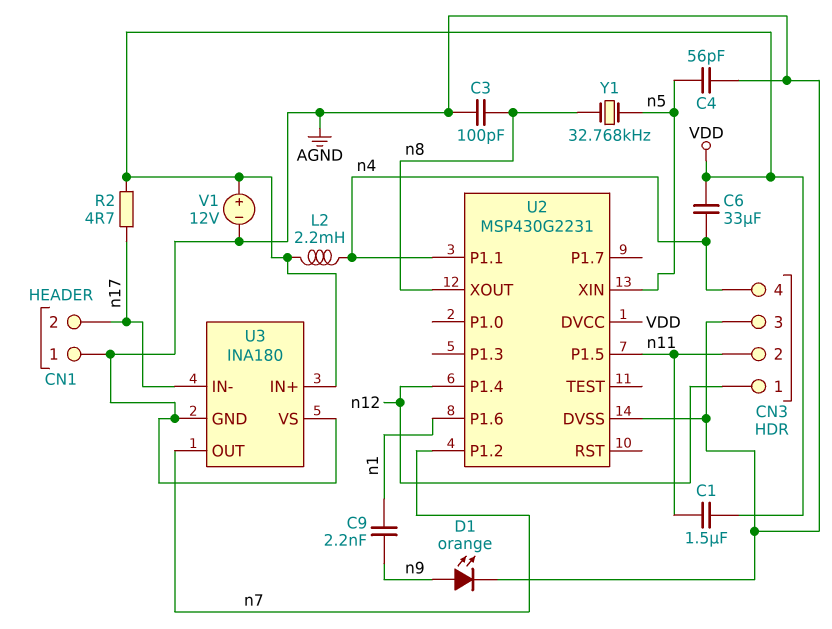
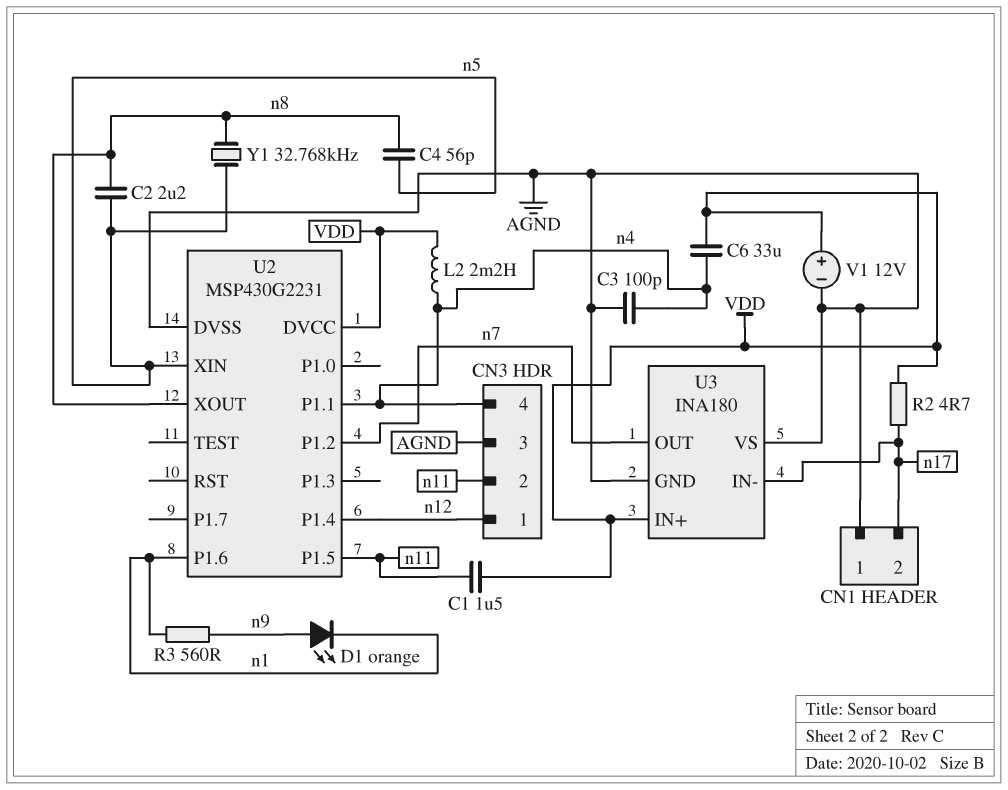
C2: none -> 2.2uF (n5, n8)
C3: 100pF (AGND, n8) -> 100pF (AGND, n4)
C4: 56pF (AGND, n5) -> 56pF (n5, n8)
C9: 2.2nF (n1, n9) -> none
D1: LED orange (A n9, K AGND) -> LED orange (A n9, K n1)
R3: none -> 560 (n1, n9)

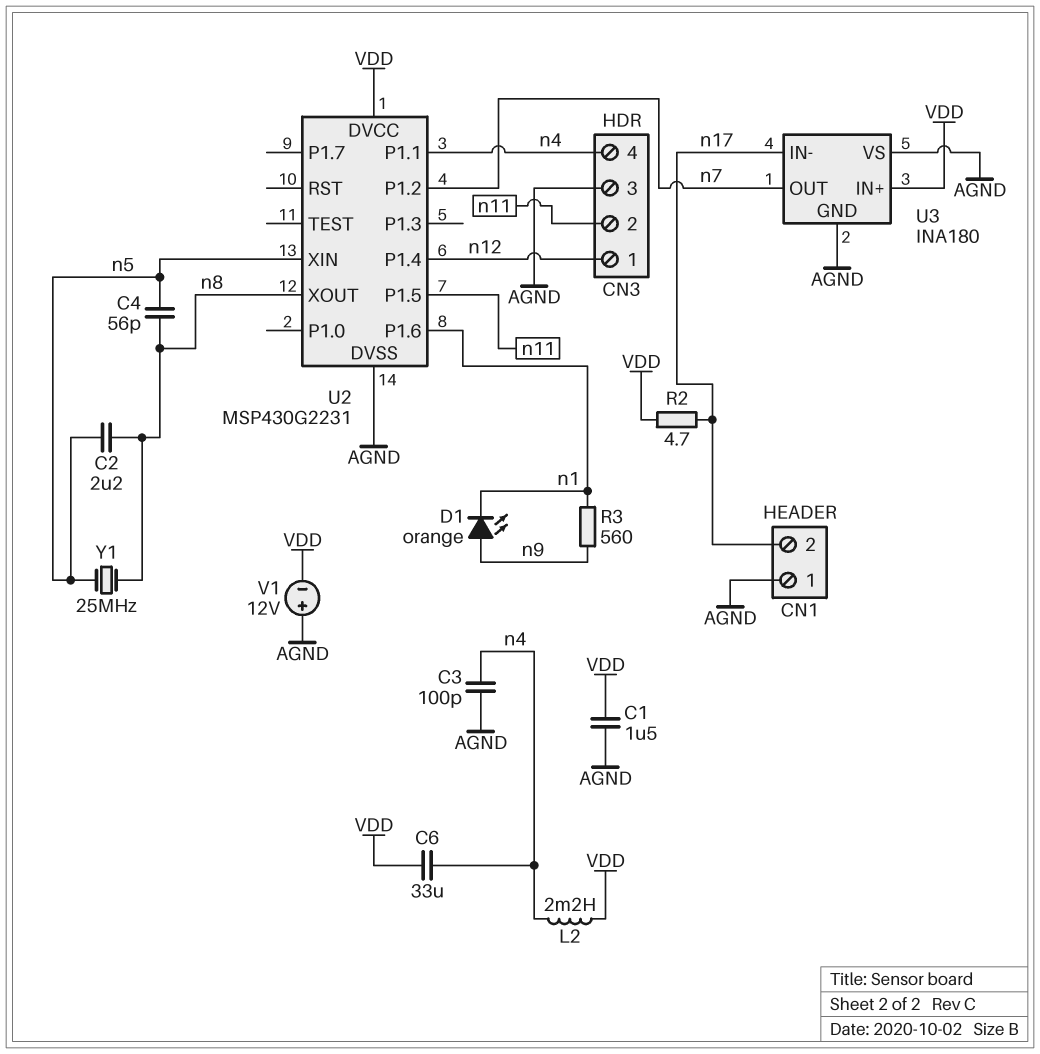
C1: 1.5uF (VDD, n11) -> 1.5uF (AGND, VDD)
V1: 12V (plus VDD, minus AGND) -> 12V (plus AGND, minus VDD)
Y1: 32.768kHz (n5, n8) -> 25MHz (n5, n8)

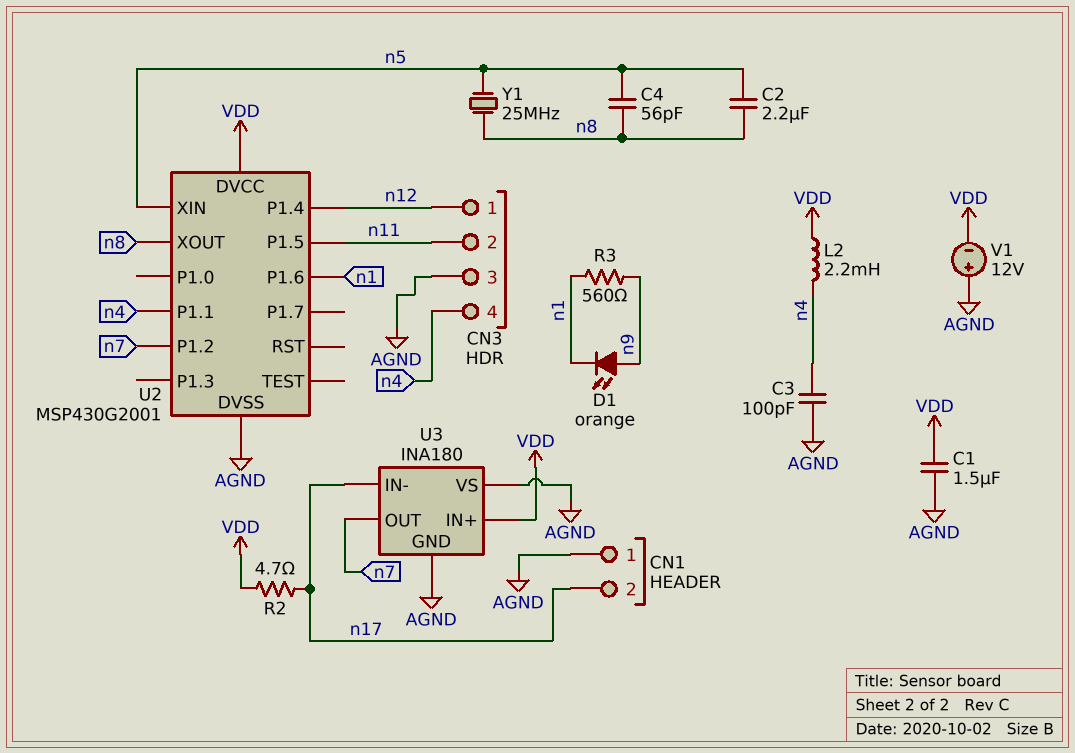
C6: 33uF (VDD, n4) -> none
U2: MSP430G2231 -> MSP430G2001

